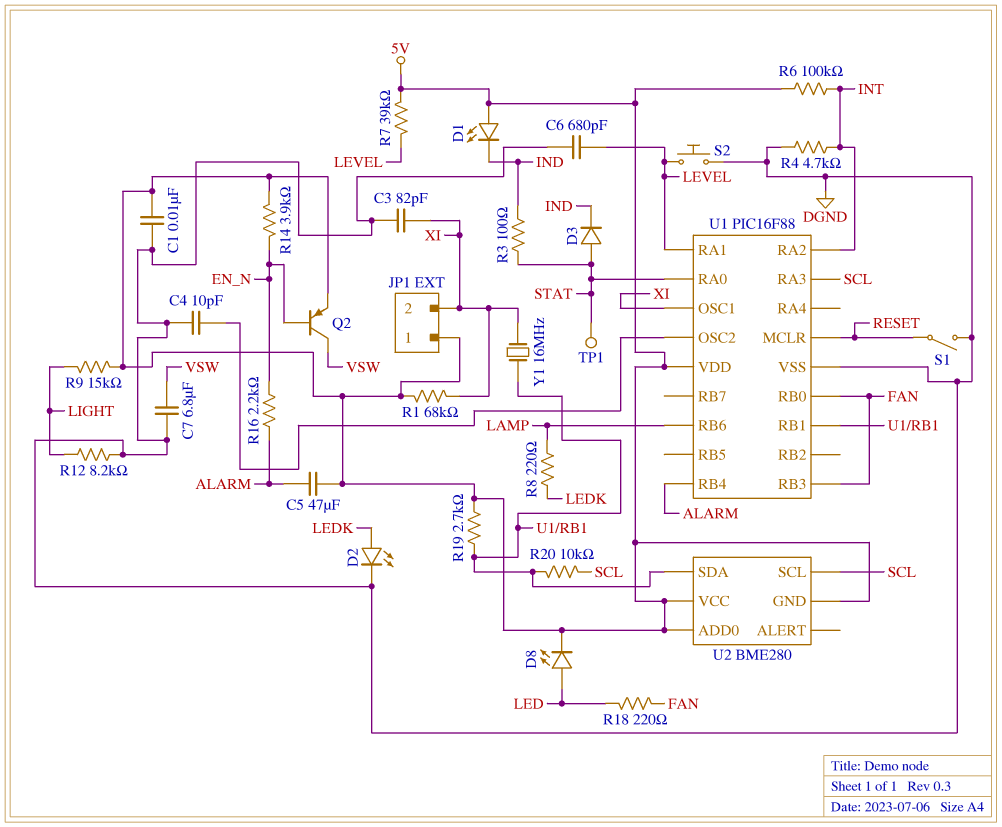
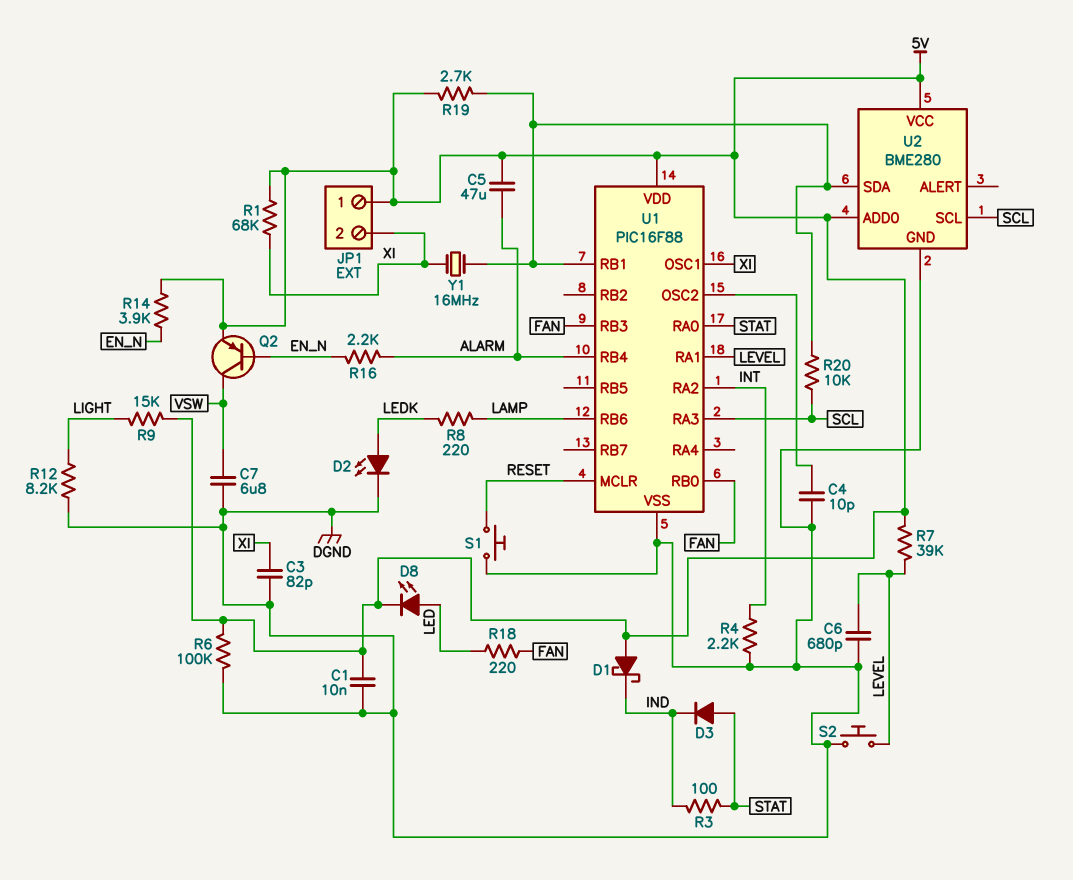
D1: LED (A 5V, K IND) -> schottky (A 5V, K IND)
R4: 4.7k (DGND, INT) -> 2.2k (DGND, INT)
R6: 100k (5V, INT) -> 100k (5V, DGND)
S1: switch (DGND, RESET) -> button (DGND, RESET)
TP1: test point (STAT) -> none
U2 pin GND: 5V -> DGND

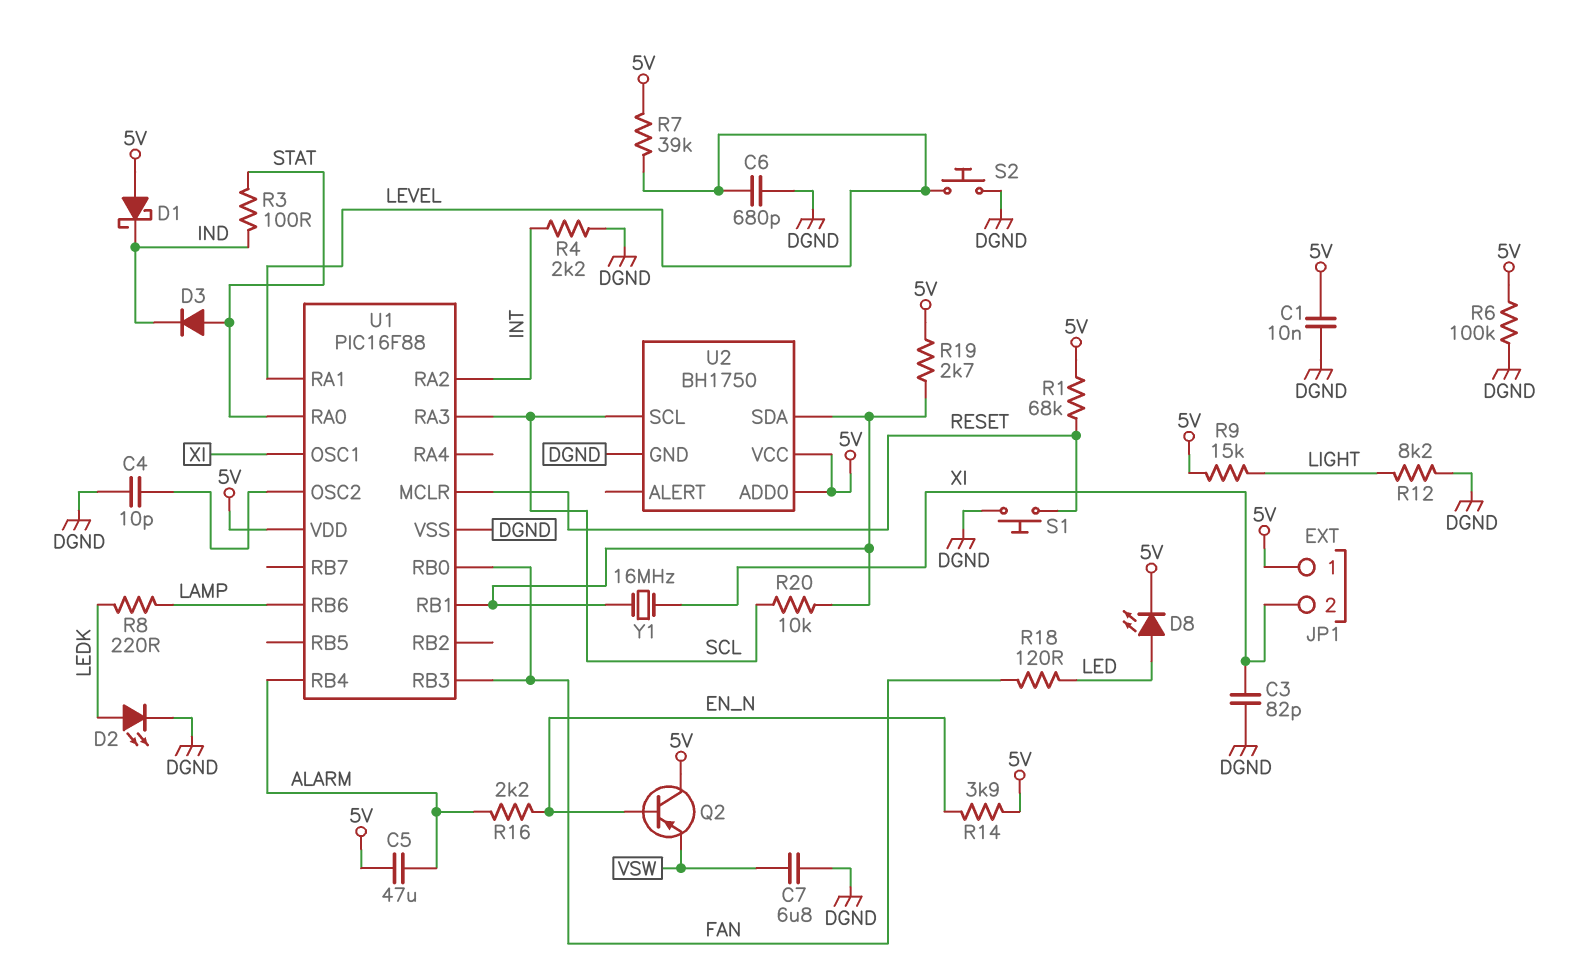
Q2: PNP (B EN_N, C VSW, E 5V) -> PNP (B EN_N, C 5V, E VSW)
R1: 68k (5V, XI) -> 68k (5V, RESET)
R18: 220 (FAN, LED) -> 120 (FAN, LED)
U2: BME280 -> BH1750

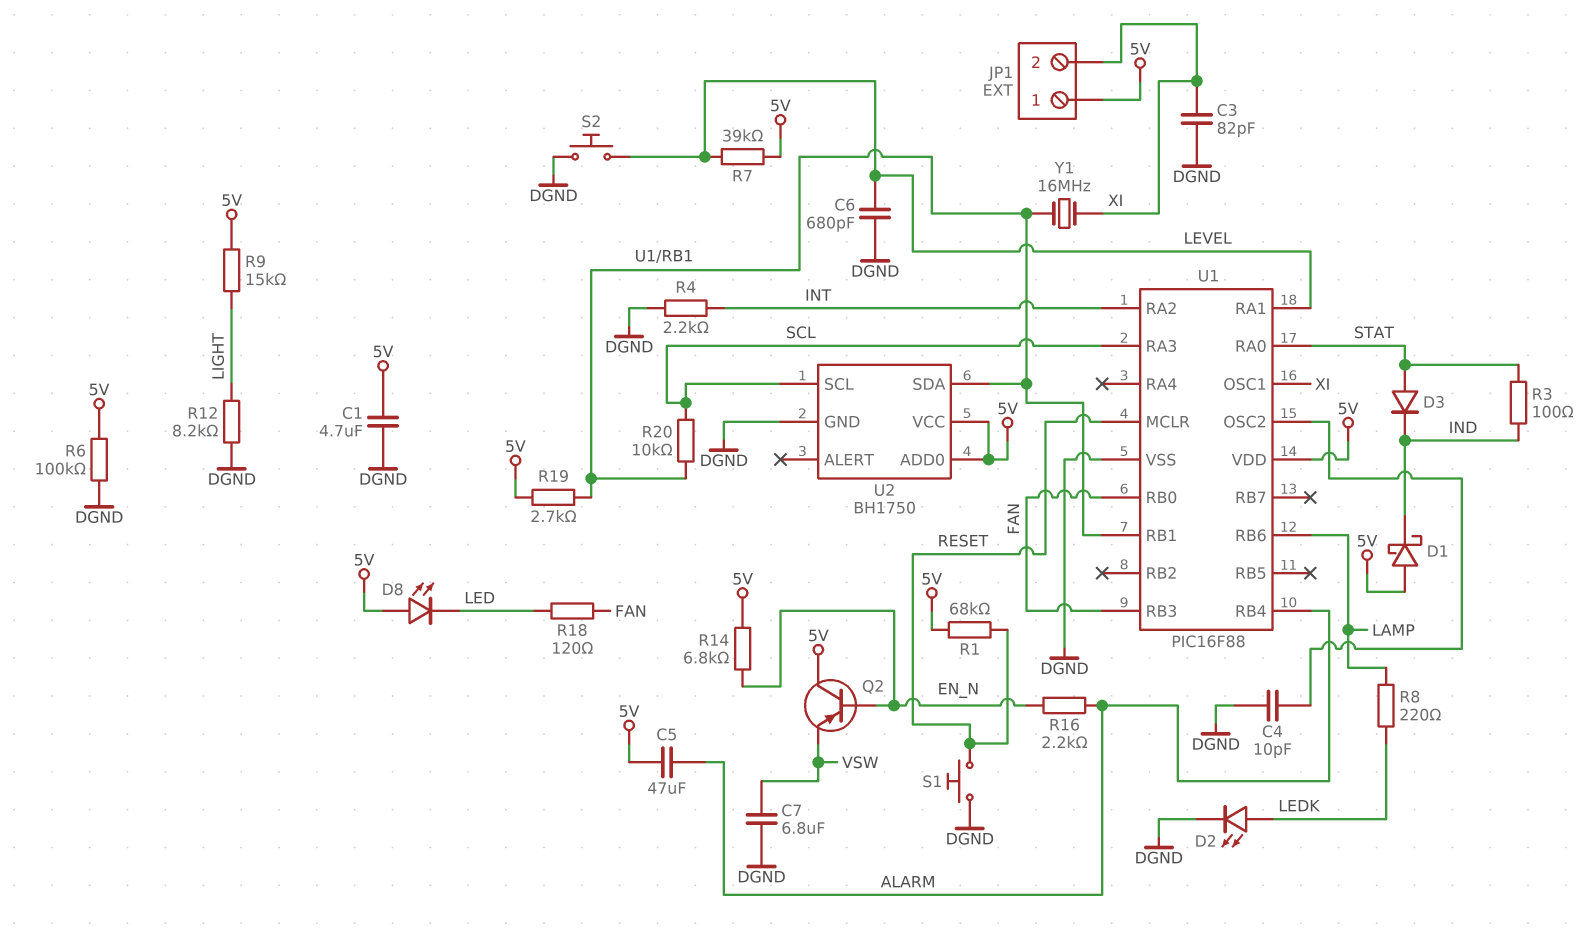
C1: 10nF (5V, DGND) -> 4.7uF (5V, DGND)
D8: LED (A LED, K 5V) -> LED (A 5V, K LED)
R14: 3.9k (5V, EN_N) -> 6.8k (5V, EN_N)

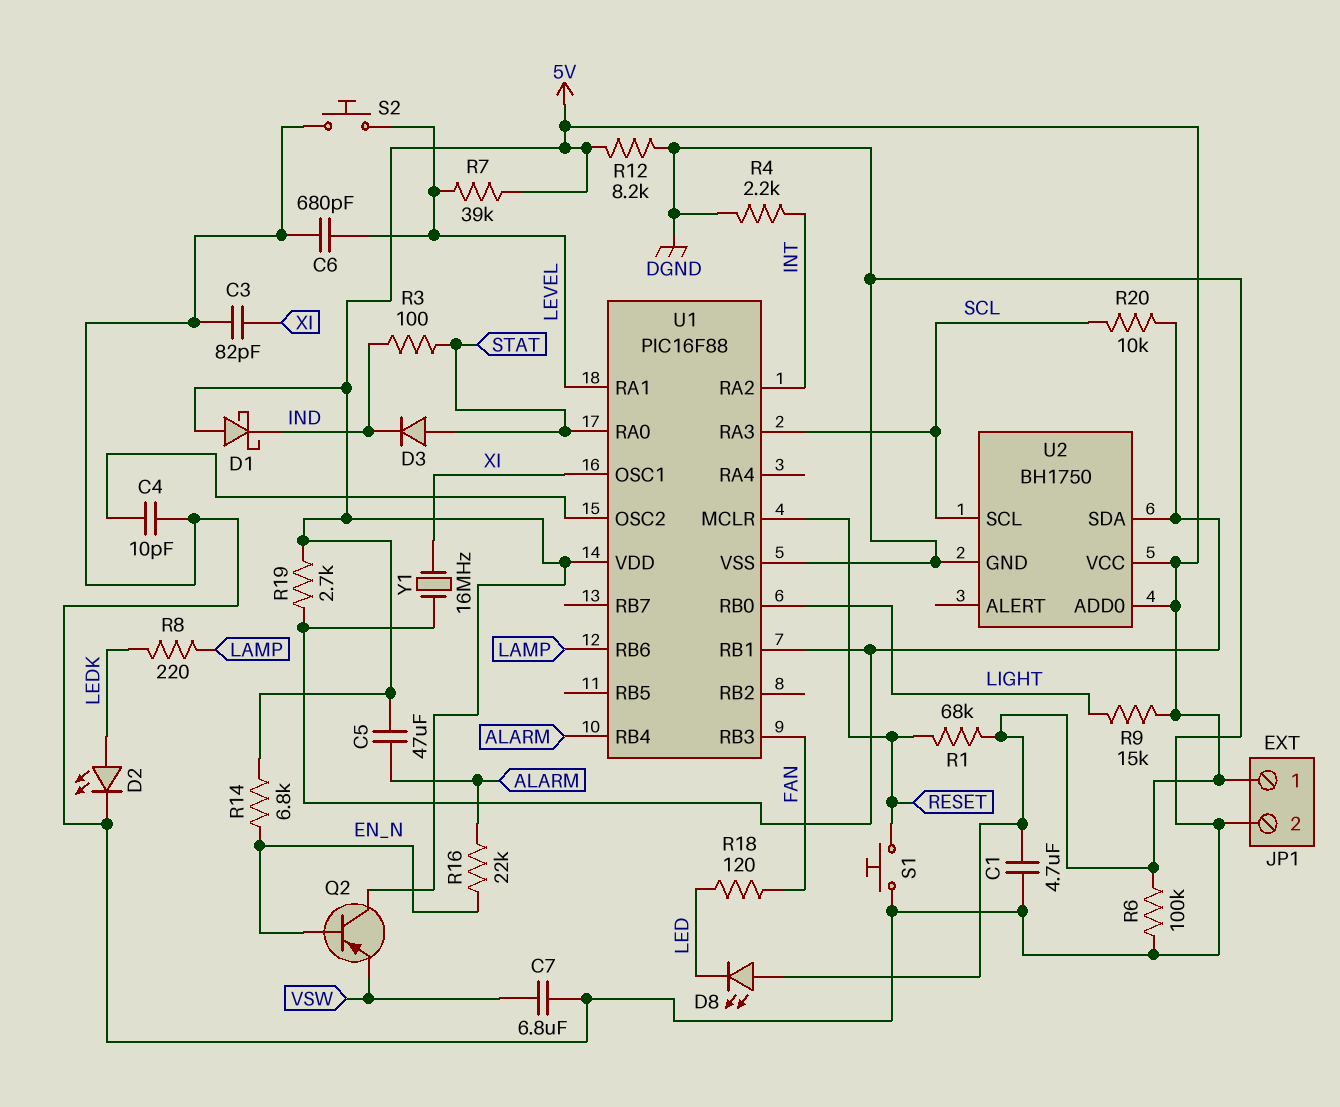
JP1 pin 2: XI -> DGND
R12: 8.2k (DGND, LIGHT) -> 8.2k (5V, DGND)
R16: 2.2k (ALARM, EN_N) -> 22k (ALARM, EN_N)
U1 pin RB0: FAN -> LIGHT

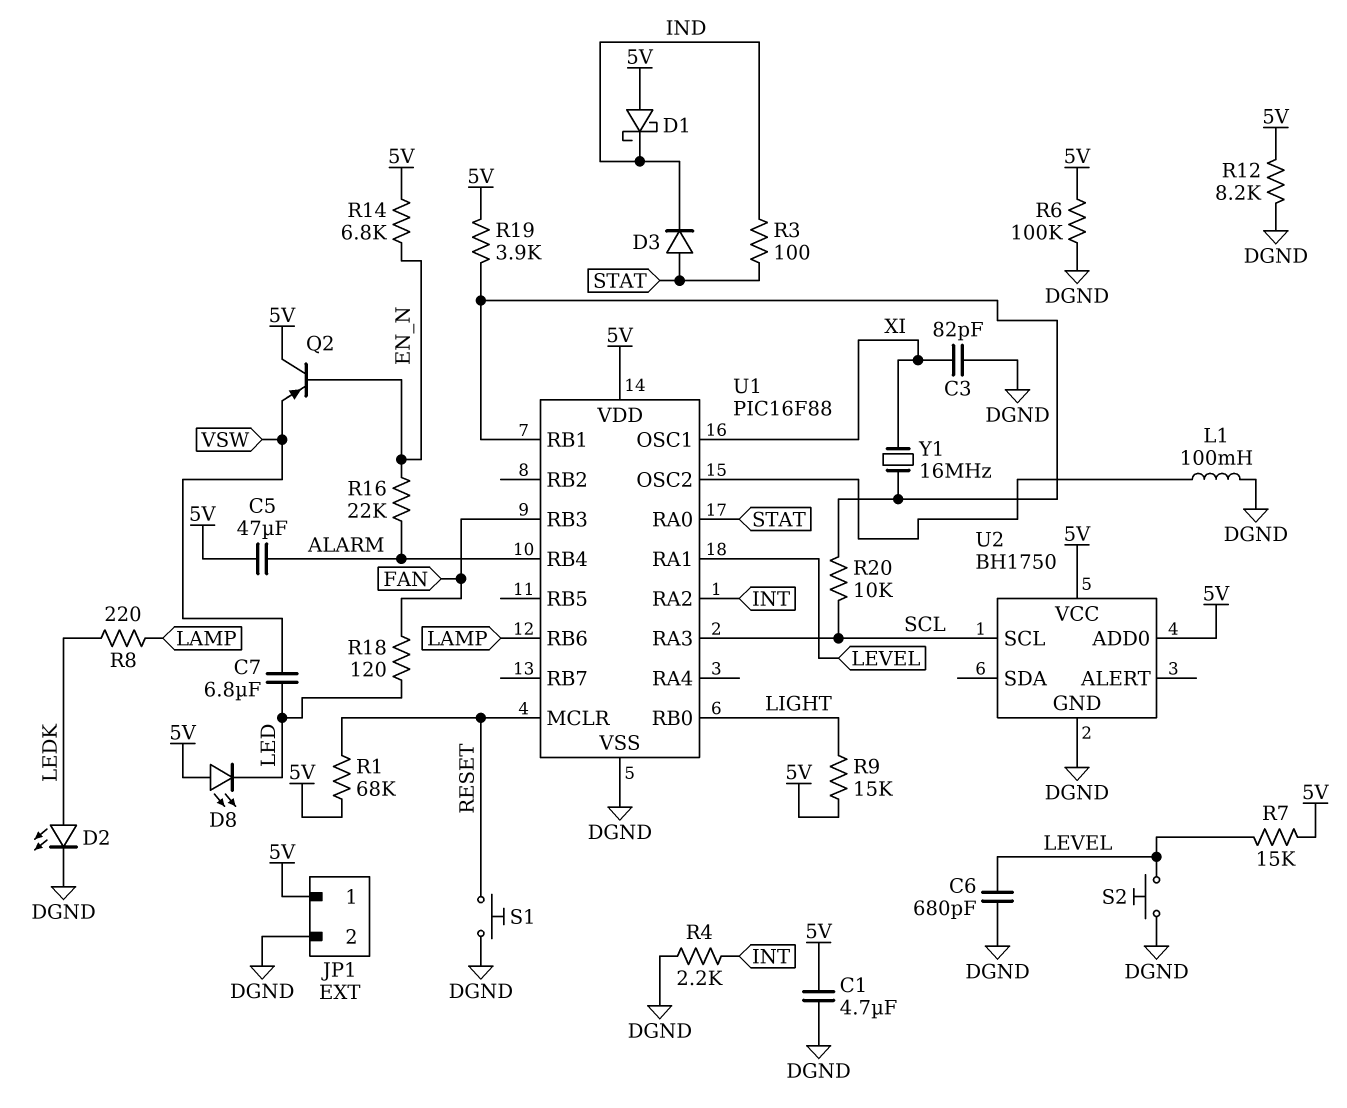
C4: 10pF (DGND, U1/OSC2) -> none
C7: 6.8uF (DGND, VSW) -> 6.8uF (LED, VSW)
L1: none -> 100mH (DGND, U1/OSC2)
R7: 39k (5V, LEVEL) -> 15k (5V, LEVEL)
R19: 2.7k (5V, U1/RB1) -> 3.9k (5V, U1/RB1)
U2 pin SDA: U1/RB1 -> none

